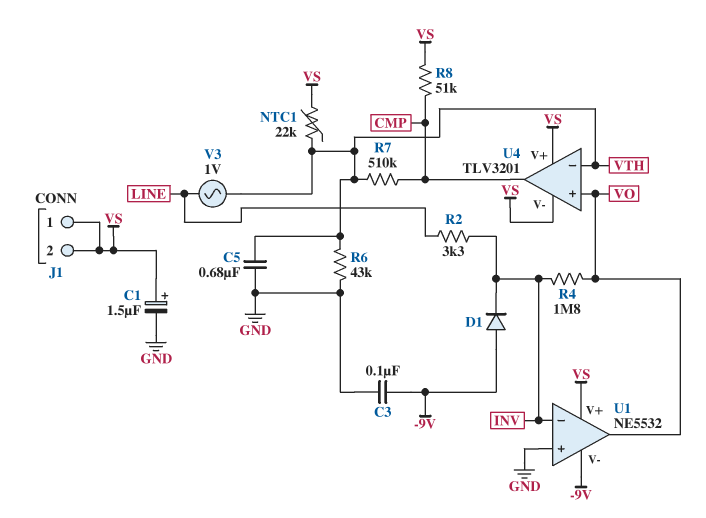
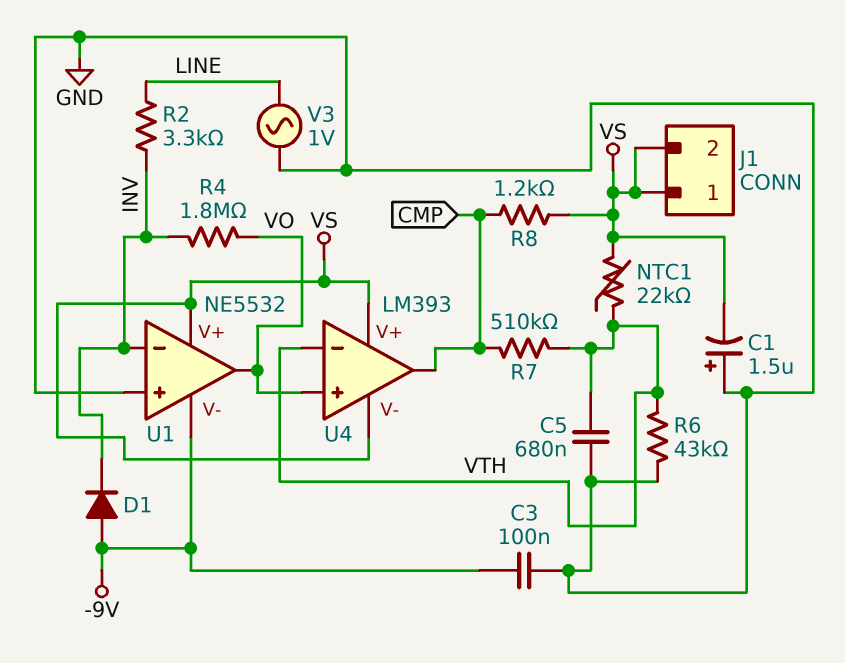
C1: 1.5uF (plus VS, minus GND) -> 1.5uF (plus GND, minus VS)
R8: 51k (CMP, VS) -> 1.2k (CMP, VS)
U4: TLV3201 -> LM393
V3: AC 1V (LINE, VTH) -> AC 1V (GND, LINE)

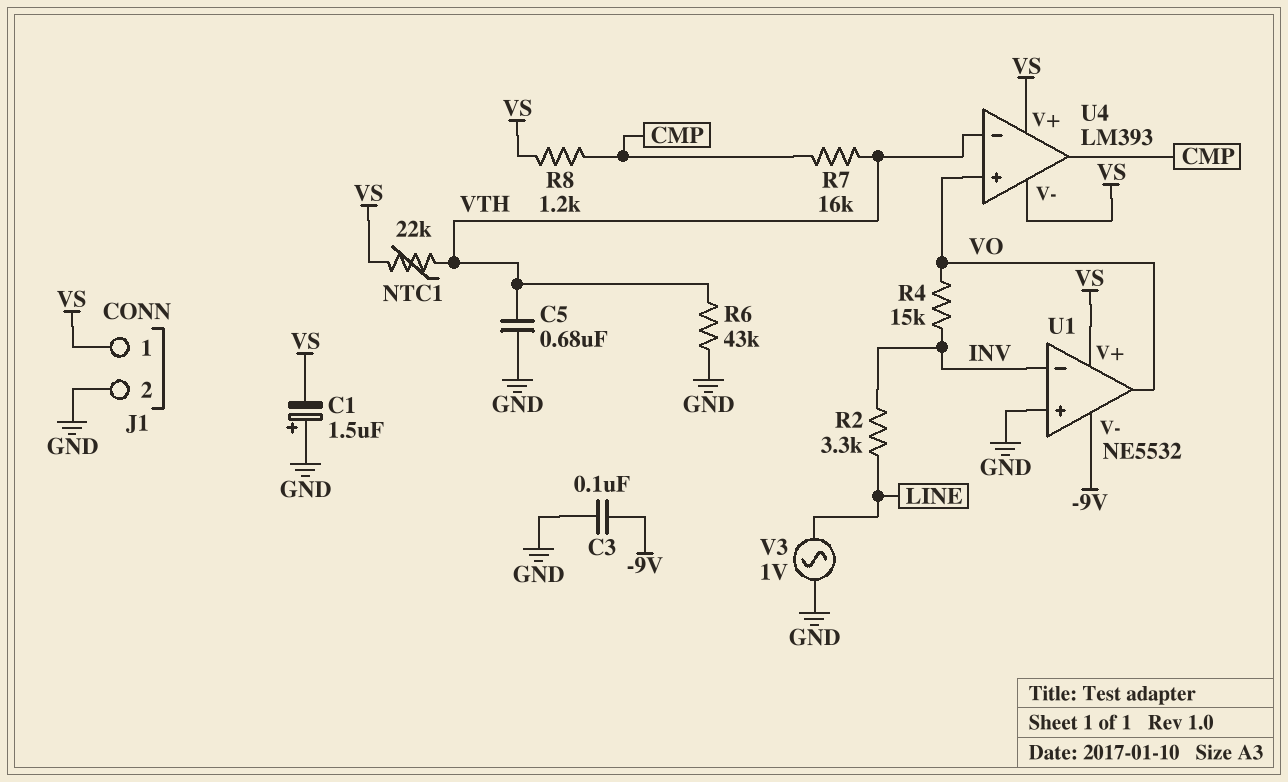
D1: diode (A -9V, K INV) -> none
J1 pin 2: VS -> GND
R4: 1.8M (INV, VO) -> 15k (INV, VO)
R7: 510k (CMP, VTH) -> 16k (CMP, VTH)

